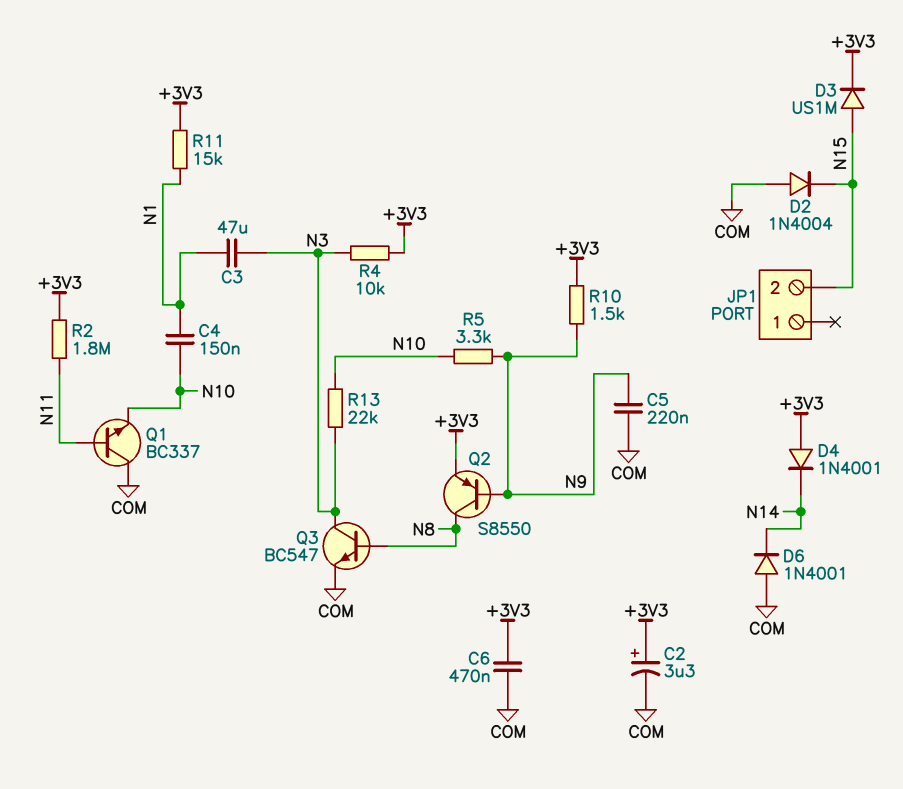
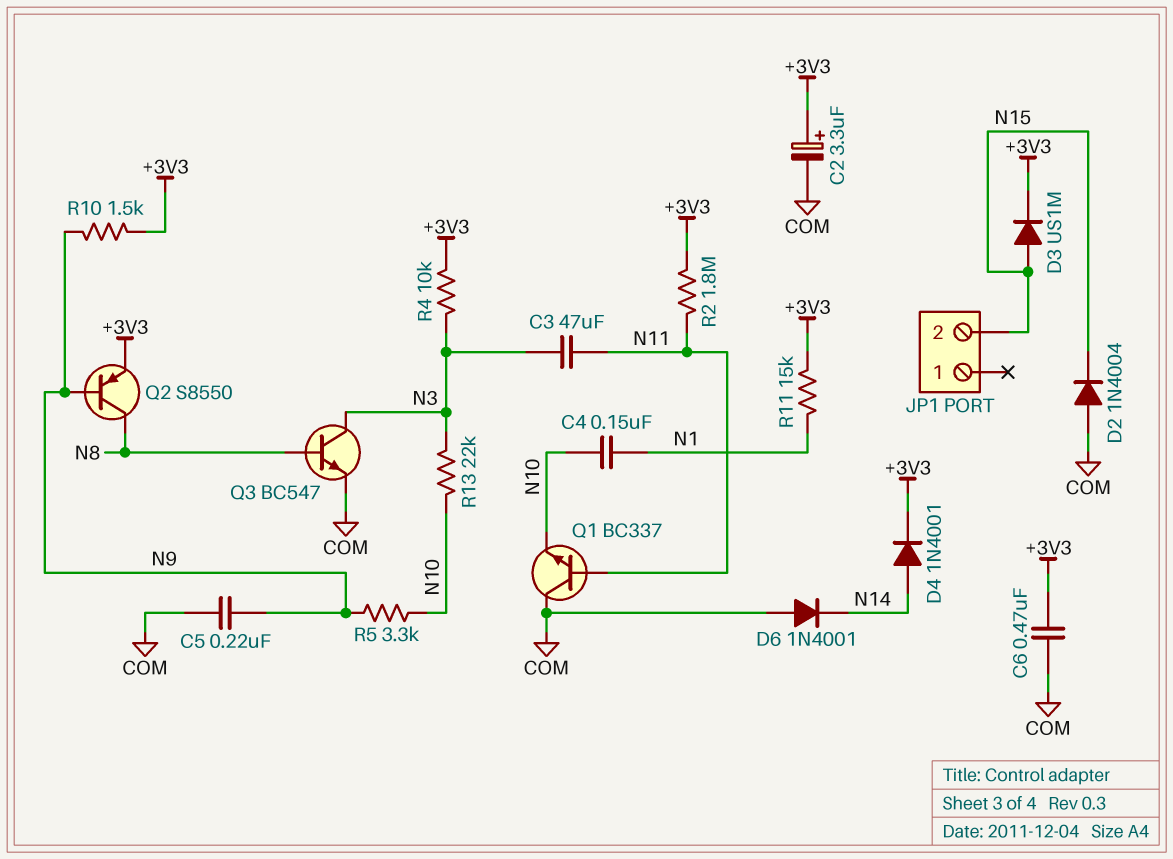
C3: 47uF (N1, N3) -> 47uF (N3, N11)
D4: diode 1N4001 (A +3V3, K N14) -> diode 1N4001 (A N14, K +3V3)

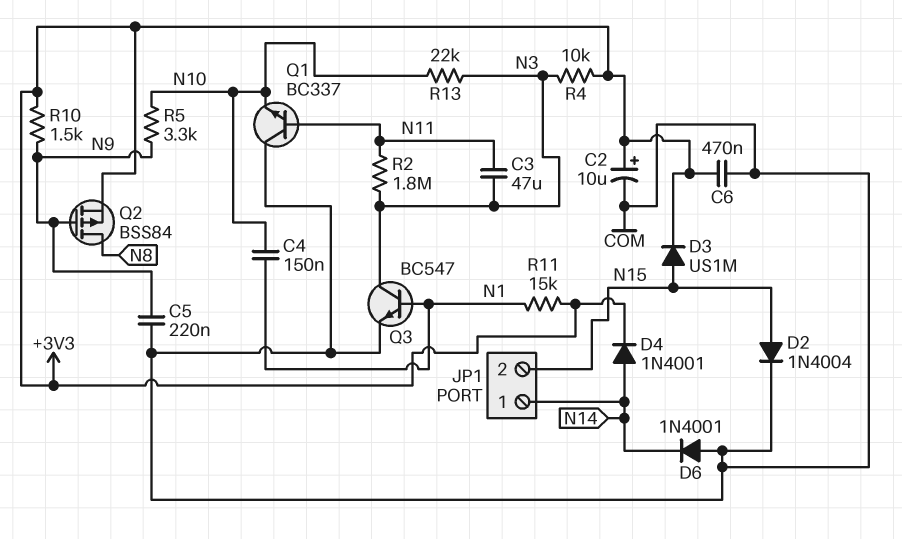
C2: 3.3uF (plus +3V3, minus COM) -> 10uF (plus +3V3, minus COM)
D2: diode 1N4004 (A COM, K N15) -> diode 1N4004 (A N15, K COM)
JP1 pin 1: none -> N14
Q2: PNP S8550 (B N9, C N8, E +3V3) -> PMOS BSS84 (G N9, D N8, S +3V3)
Q3: NPN BC547 (B N8, C N3, E COM) -> NPN BC547 (B N1, C N3, E COM)
R2: 1.8M (+3V3, N11) -> 1.8M (N3, N11)

